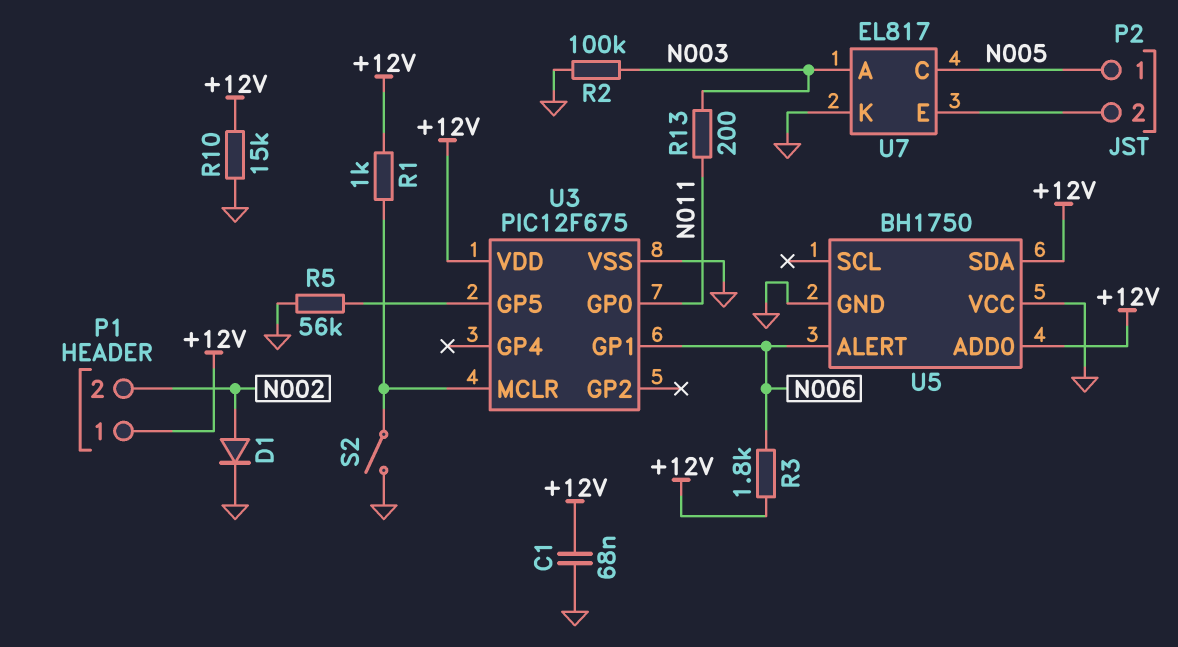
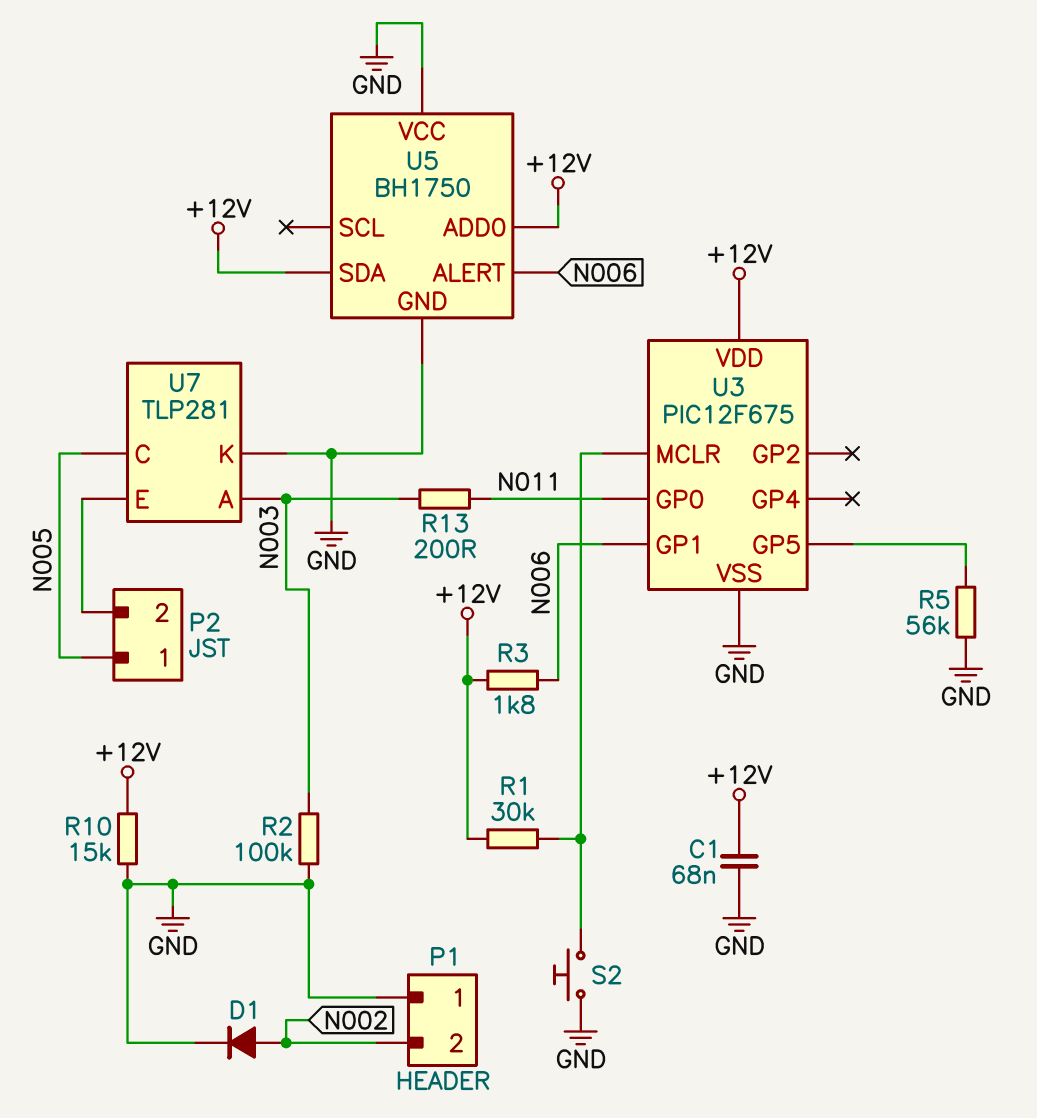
P1 pin 1: +12V -> GND
R1: 1k (+12V, U3/MCLR) -> 30k (+12V, U3/MCLR)
S2: switch (GND, U3/MCLR) -> button (GND, U3/MCLR)
U7: EL817 -> TLP281

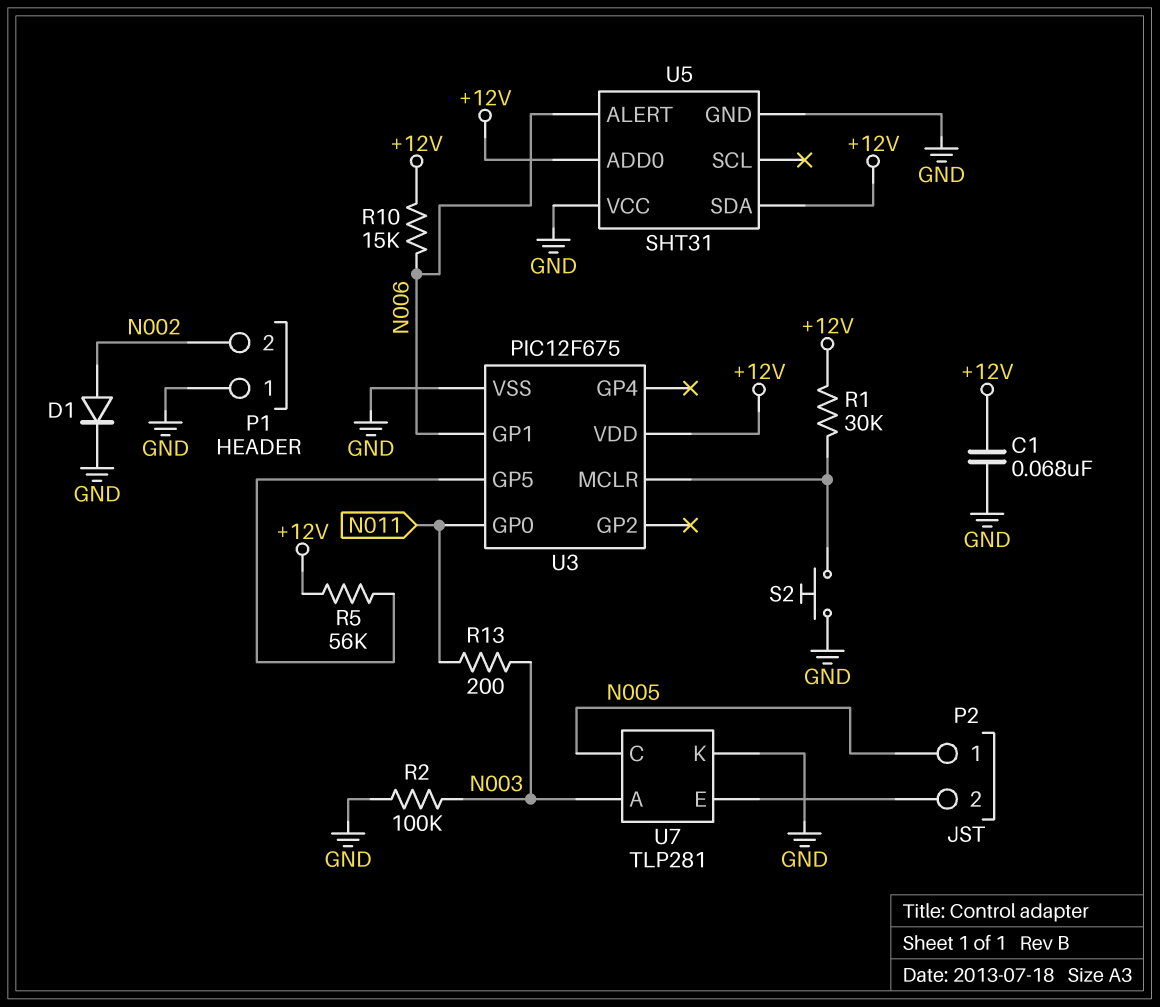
R3: 1.8k (+12V, N006) -> none
R5: 56k (GND, U3/GP5) -> 56k (+12V, U3/GP5)
R10: 15k (+12V, GND) -> 15k (+12V, N006)
U5: BH1750 -> SHT31

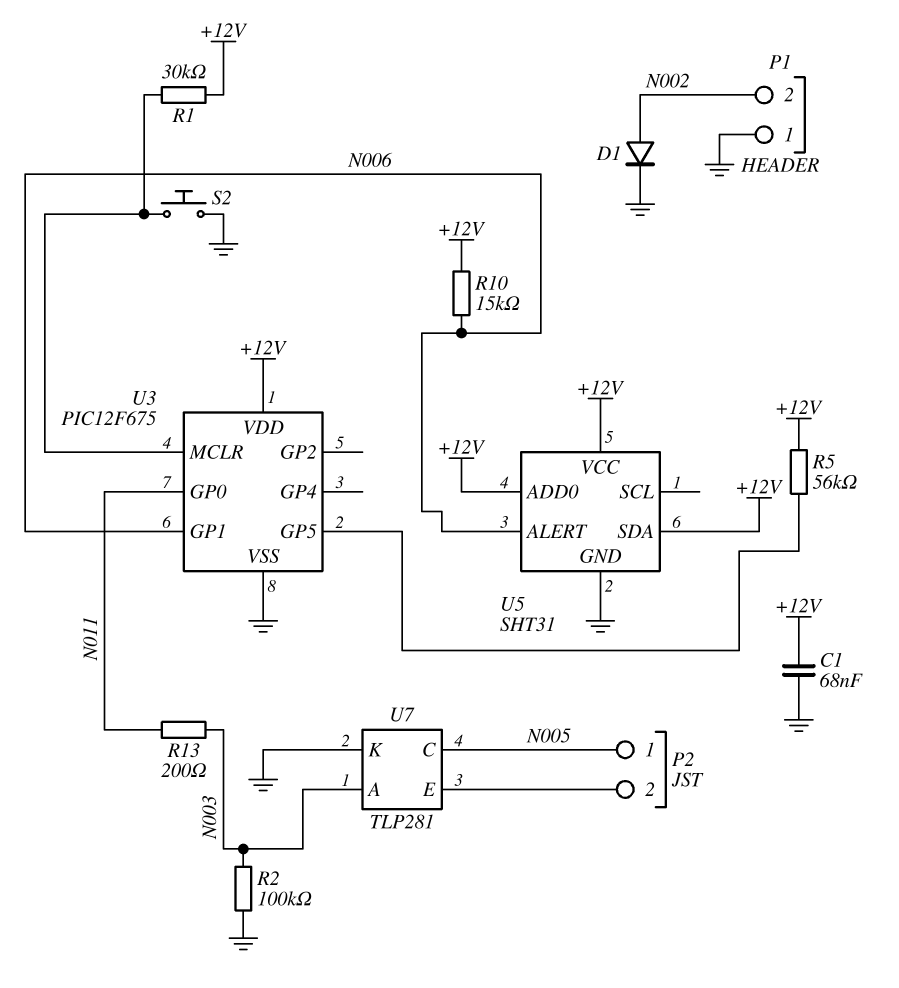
U5 pin VCC: GND -> +12V

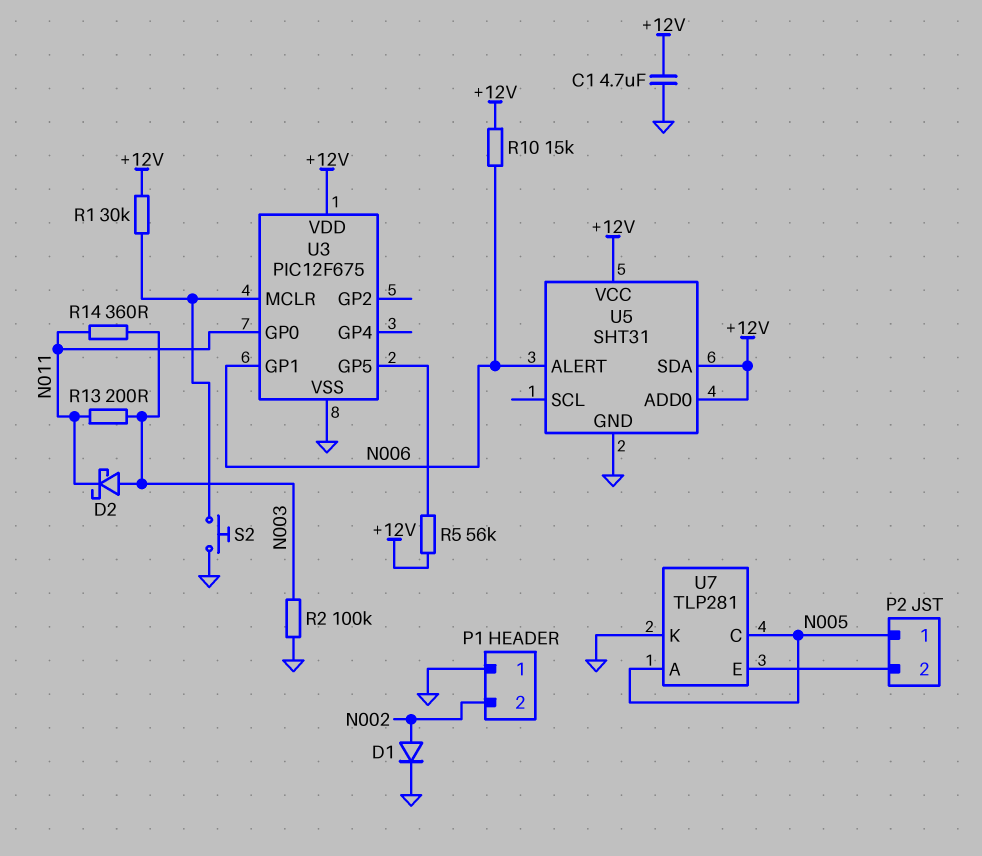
C1: 68nF (+12V, GND) -> 4.7uF (+12V, GND)
D2: none -> schottky (A N003, K N011)
R14: none -> 360 (N003, N011)
U7 pin A: N003 -> N005

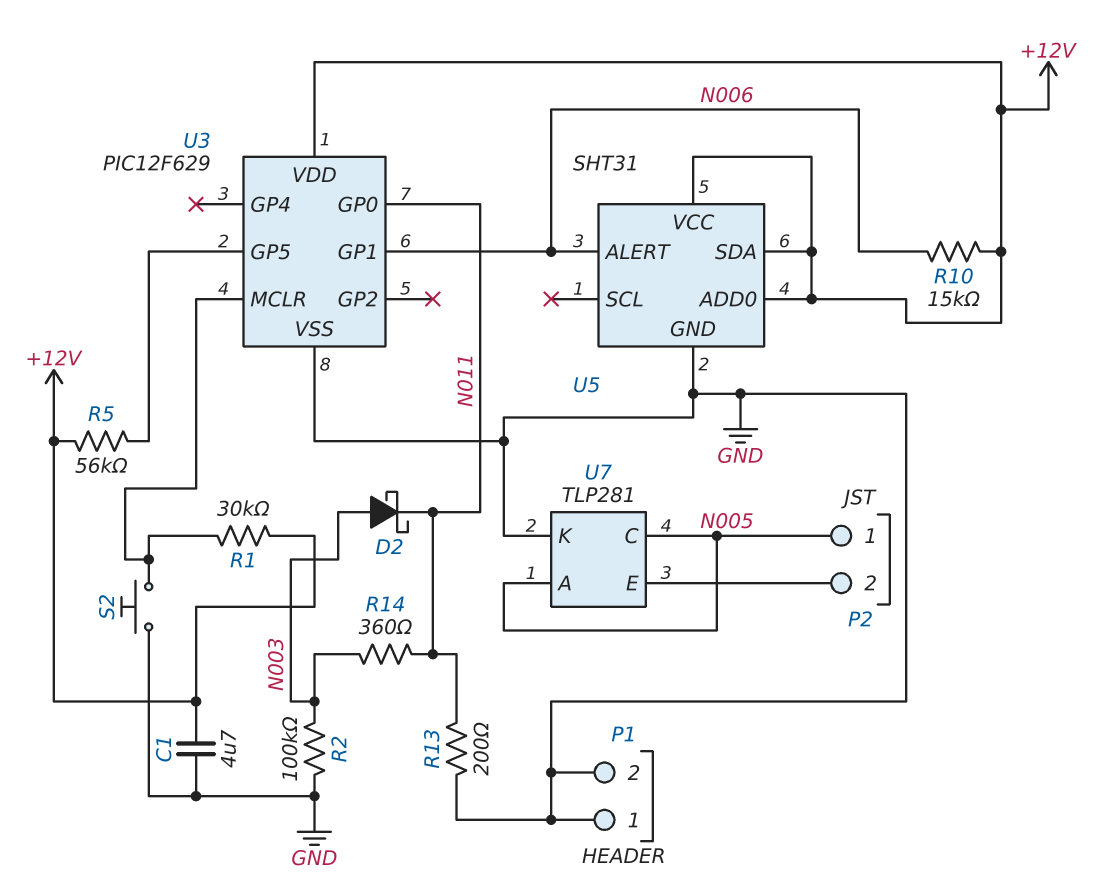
D1: diode (A N002, K GND) -> none
P1 pin 2: N002 -> GND
R13: 200 (N003, N011) -> 200 (GND, N011)
U3: PIC12F675 -> PIC12F629

